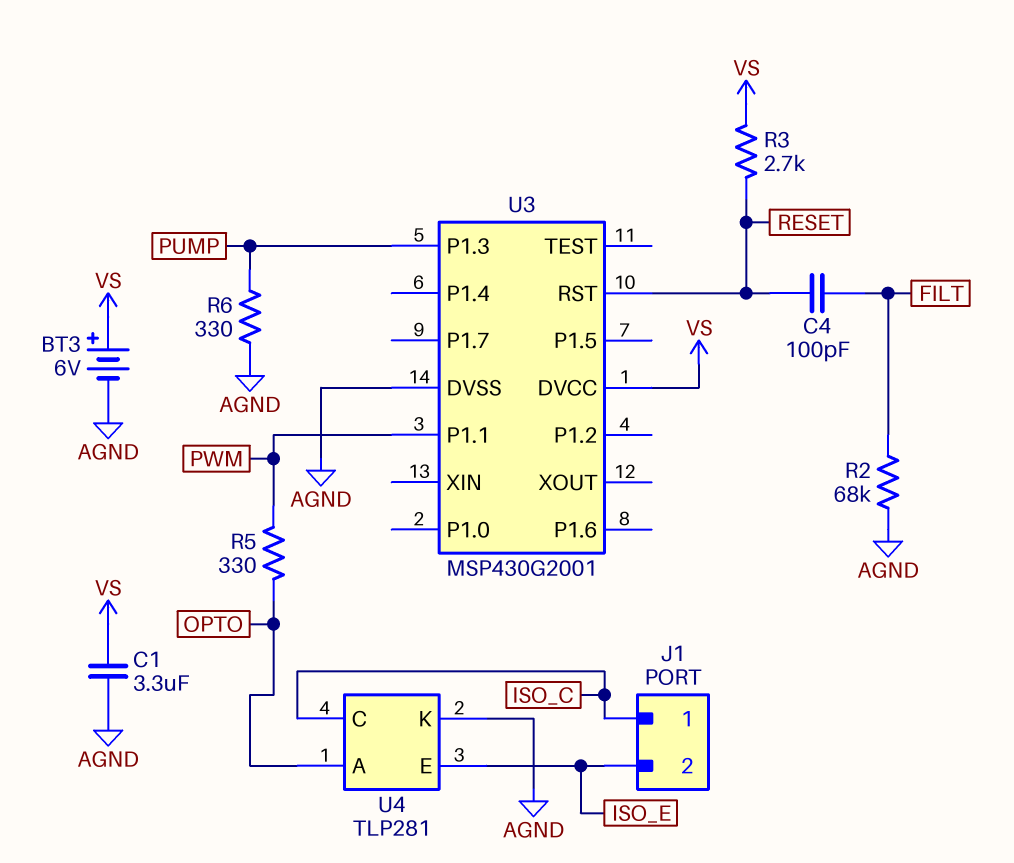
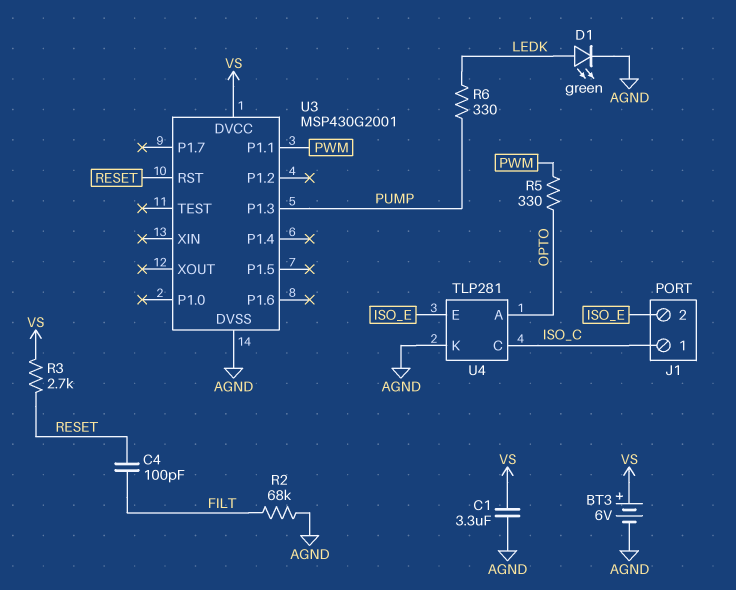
D1: none -> LED green (A LEDK, K AGND)
R6: 330 (AGND, PUMP) -> 330 (LEDK, PUMP)

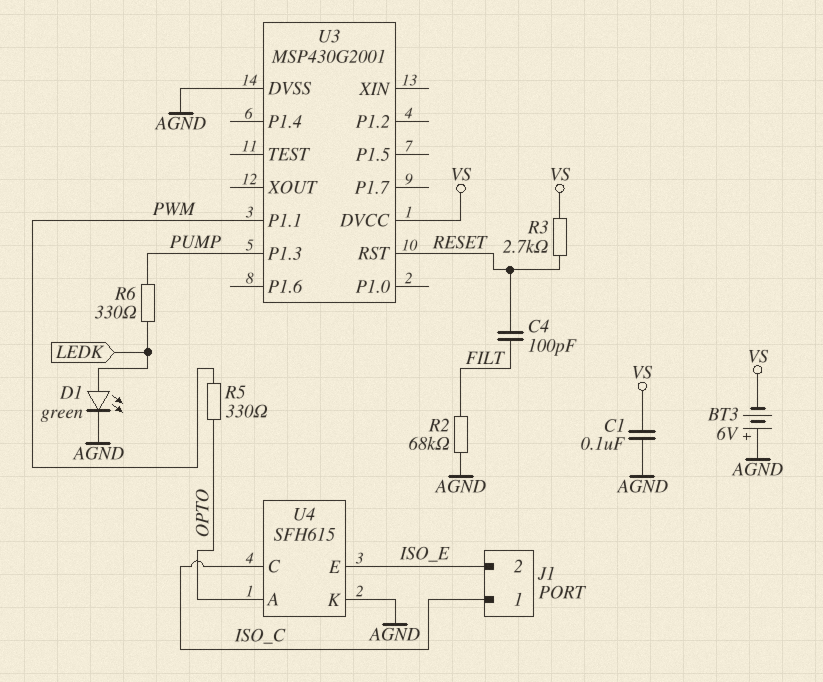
BT3: 6V (plus VS, minus AGND) -> 6V (plus AGND, minus VS)
C1: 3.3uF (AGND, VS) -> 100nF (AGND, VS)
U4: TLP281 -> SFH615

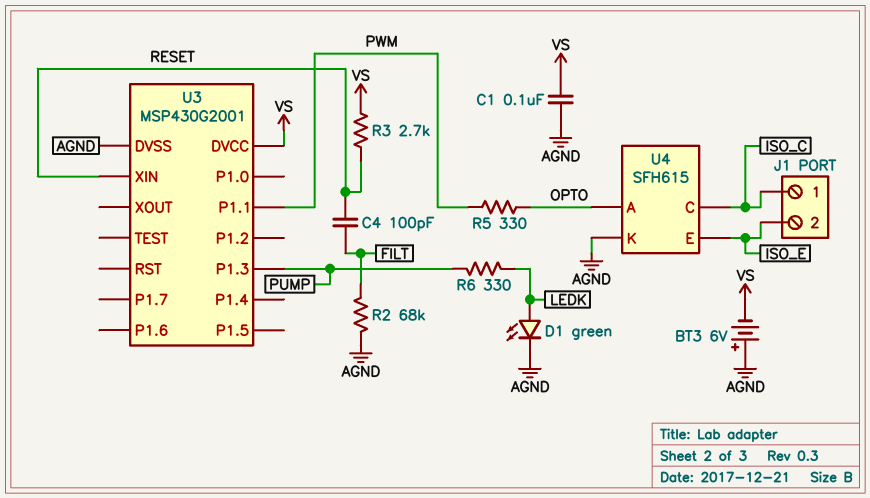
U3 pin RST: RESET -> none
U3 pin XIN: none -> RESET

